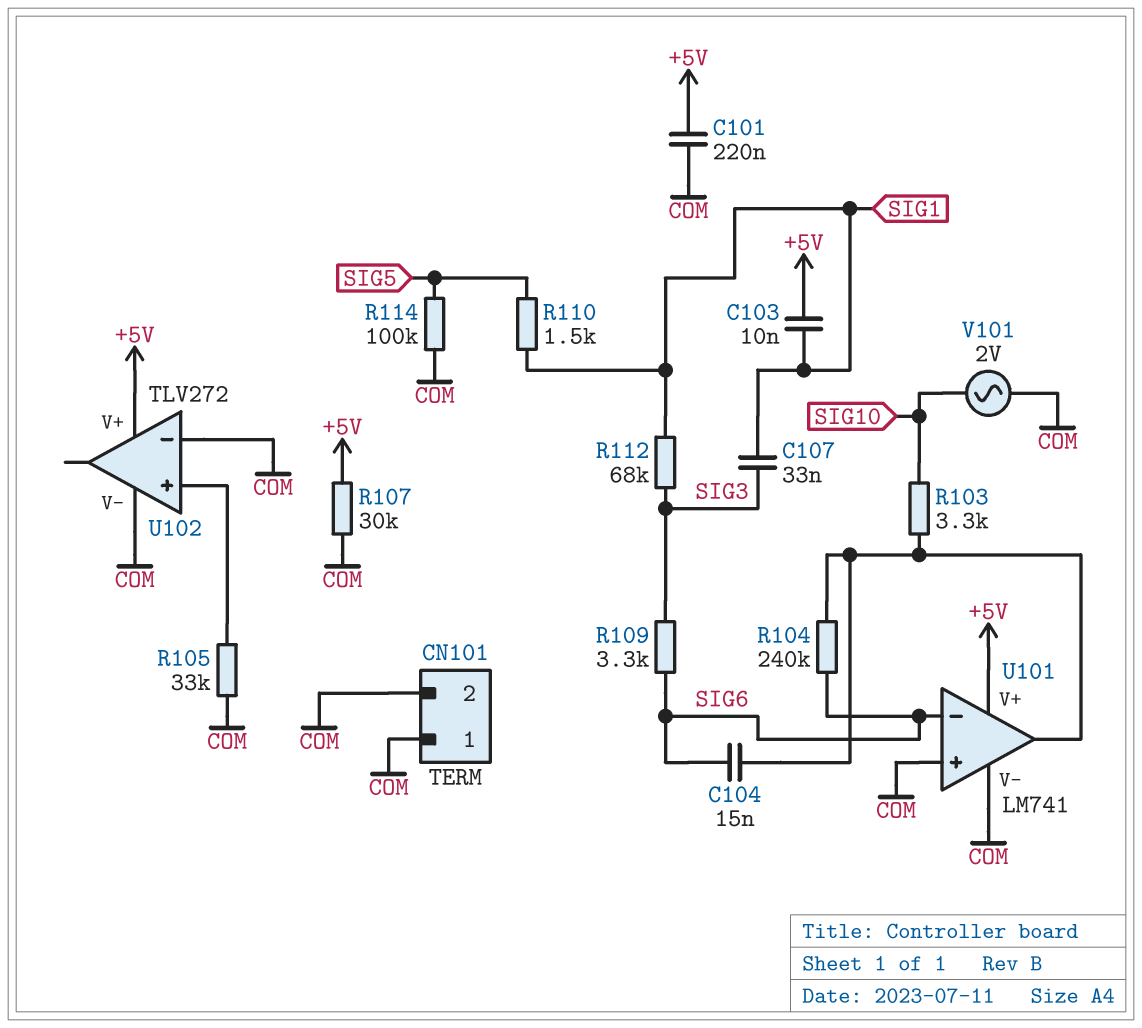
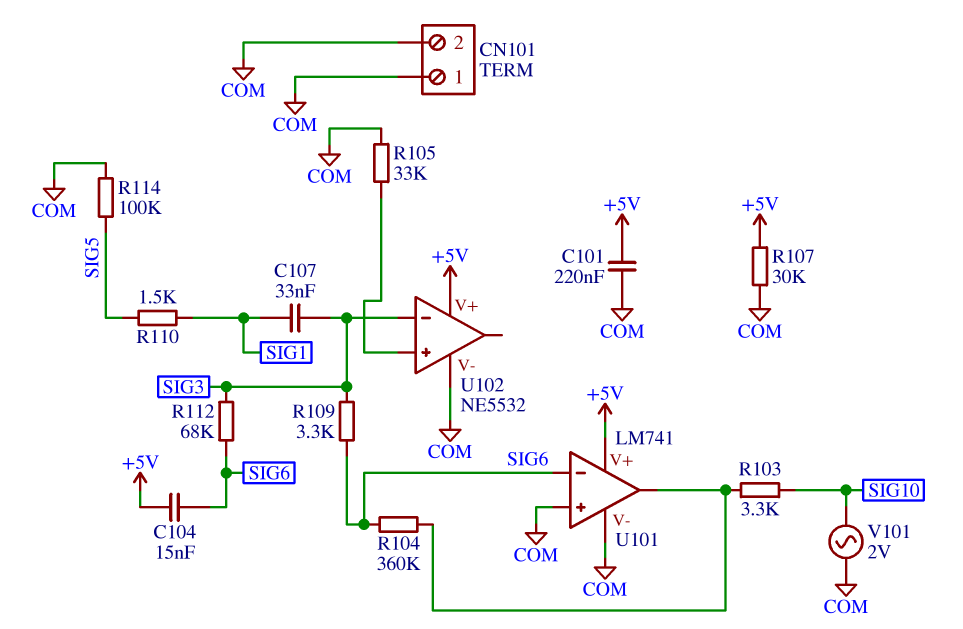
C103: 10nF (+5V, SIG1) -> none
C104: 15nF (SIG6, U101/out) -> 15nF (+5V, SIG6)
R104: 240k (SIG6, U101/out) -> 360k (SIG6, U101/out)
R112: 68k (SIG1, SIG3) -> 68k (SIG3, SIG6)
U102: TLV272 -> NE5532
U102 pin in-: COM -> SIG3

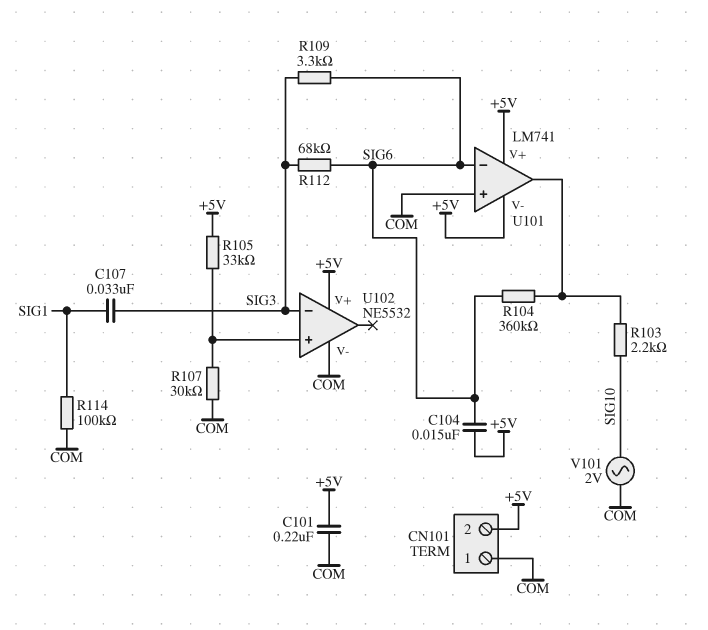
CN101 pin 2: COM -> +5V
R103: 3.3k (SIG10, U101/out) -> 2.2k (SIG10, U101/out)
R105: 33k (COM, U102/in+) -> 33k (+5V, U102/in+)
R107: 30k (+5V, COM) -> 30k (COM, U102/in+)
R110: 1.5k (SIG1, SIG5) -> none
R114: 100k (COM, SIG5) -> 100k (COM, SIG1)
U101 pin V-: COM -> +5V

